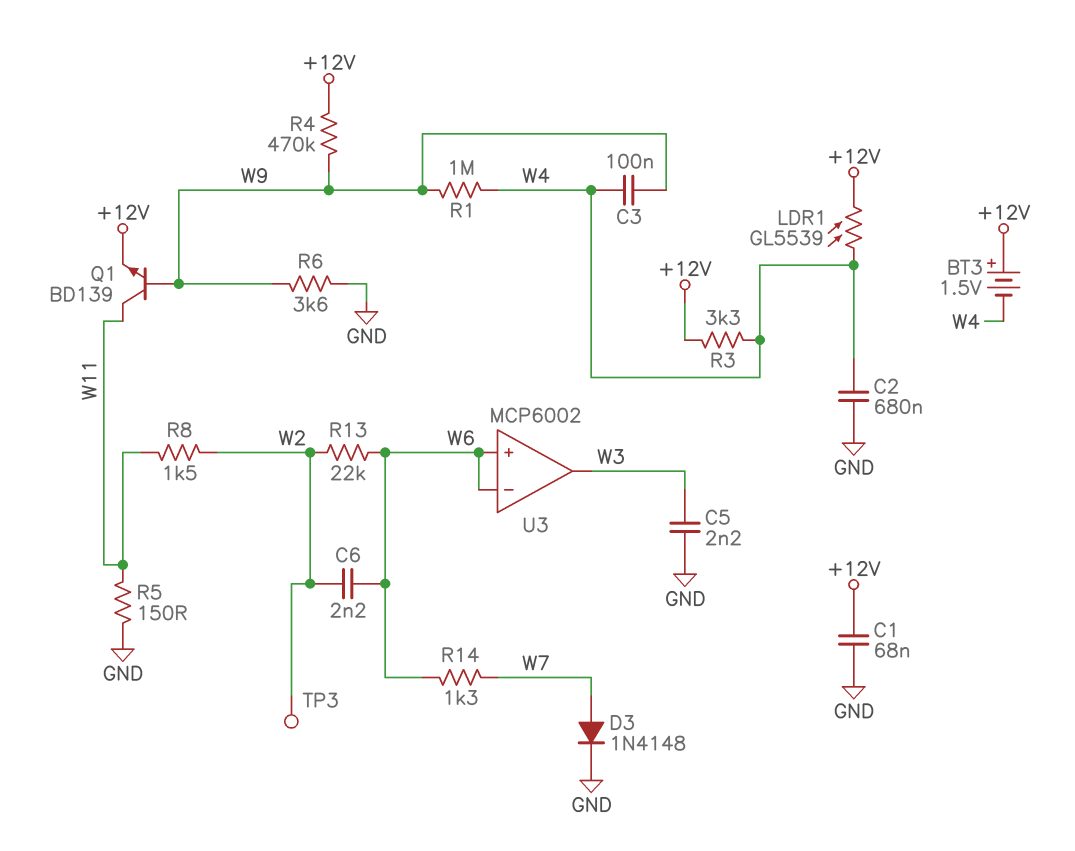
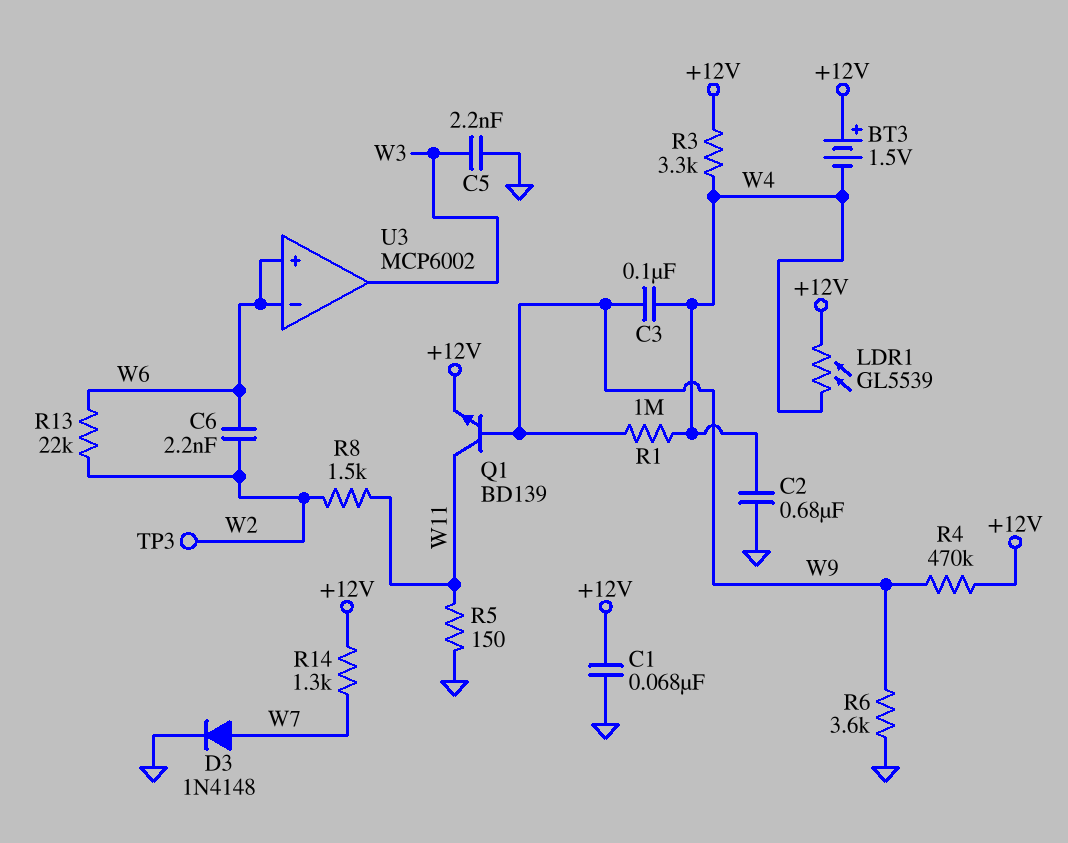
R14: 1.3k (W6, W7) -> 1.3k (+12V, W7)

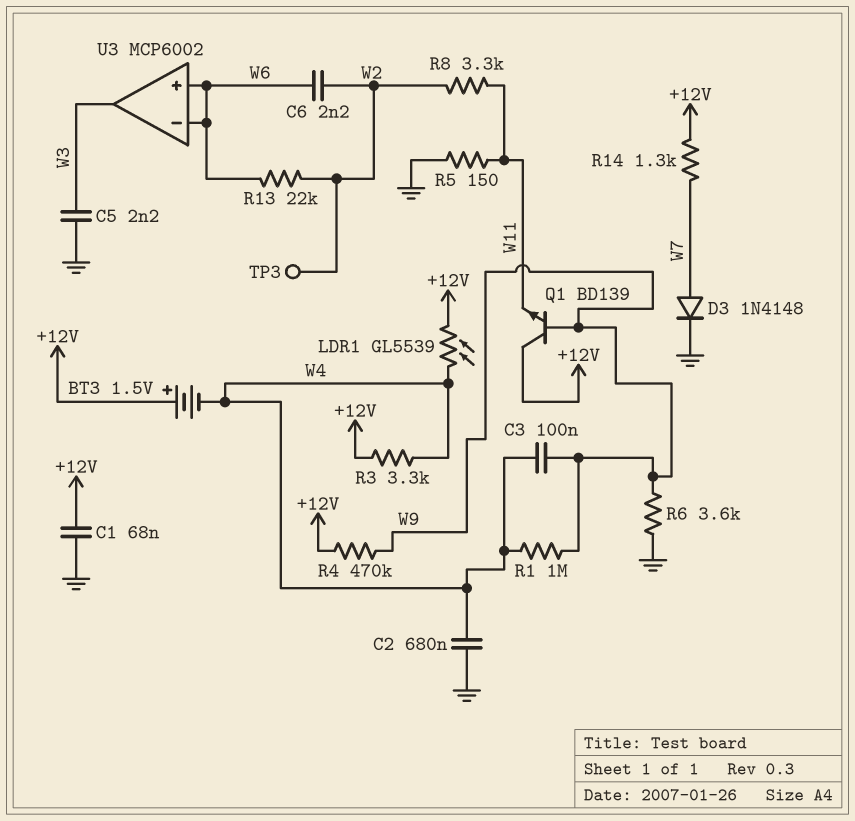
Q1: NPN BD139 (B W9, C W11, E +12V) -> NPN BD139 (B W9, C +12V, E W11)
R8: 1.5k (W2, W11) -> 3.3k (W2, W11)

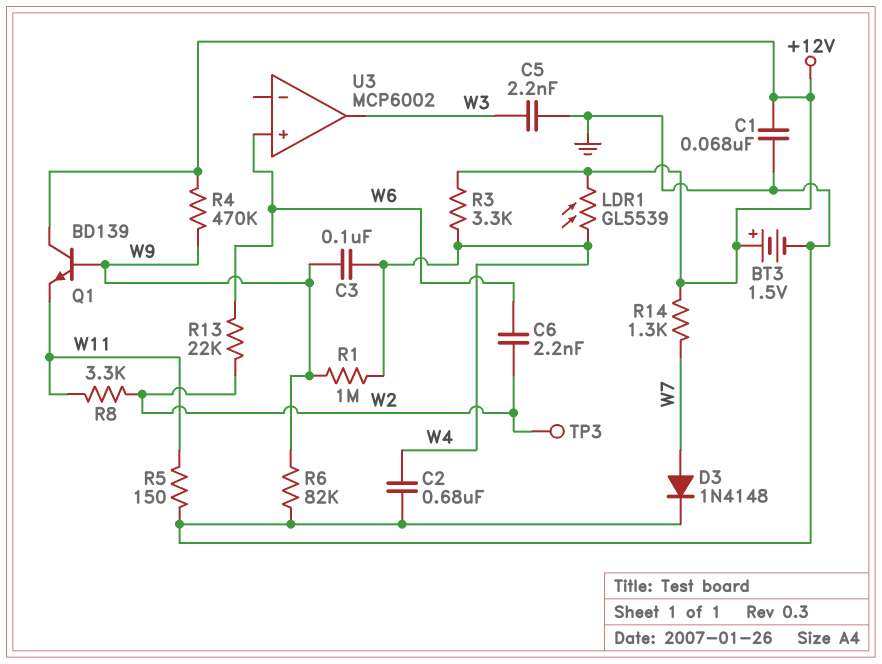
BT3: 1.5V (plus +12V, minus W4) -> 1.5V (plus +12V, minus GND)
R6: 3.6k (GND, W9) -> 82k (GND, W9)
U3 pin in-: W6 -> none

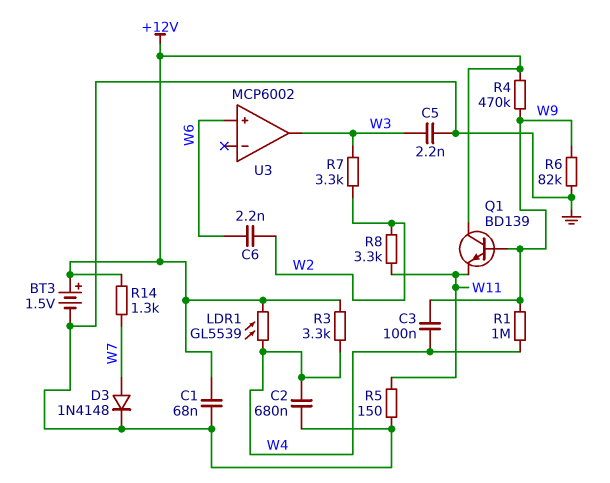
R7: none -> 3.3k (W2, W3)
R13: 22k (W2, W6) -> none
TP3: test point (W2) -> none

